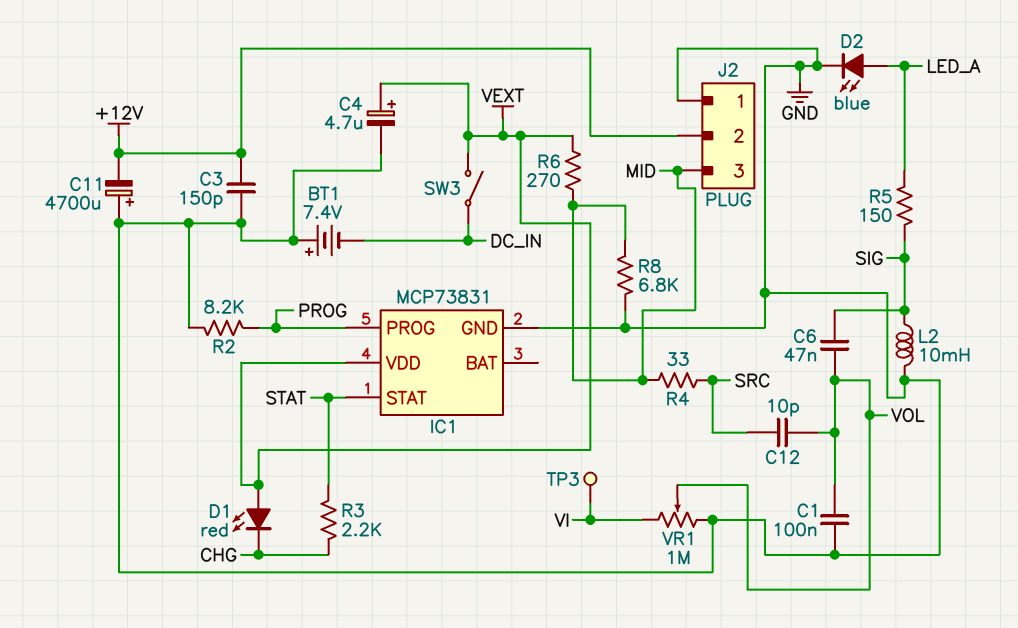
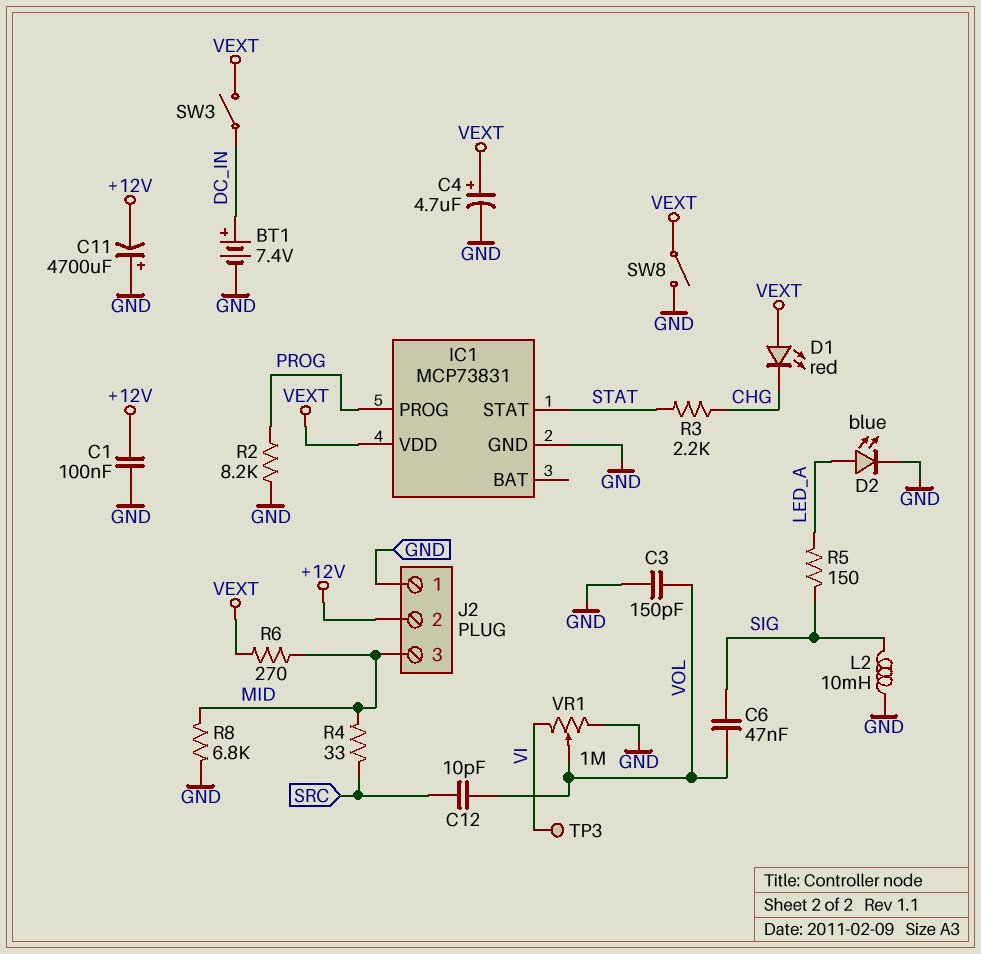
BT1: 7.4V (plus GND, minus DC_IN) -> 7.4V (plus DC_IN, minus GND)
C1: 100nF (GND, VOL) -> 100nF (+12V, GND)
C3: 150pF (+12V, GND) -> 150pF (GND, VOL)
SW8: none -> switch (GND, VEXT)

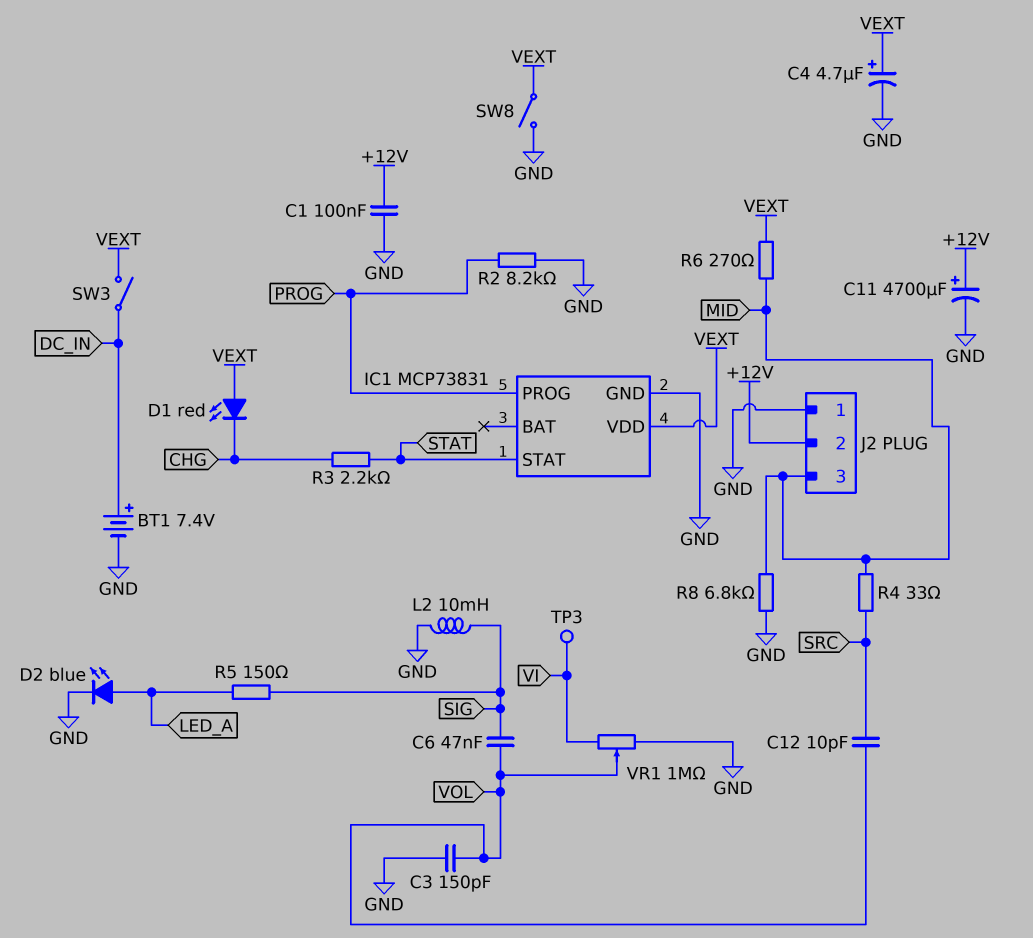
C11: 4700uF (plus GND, minus +12V) -> 4700uF (plus +12V, minus GND)

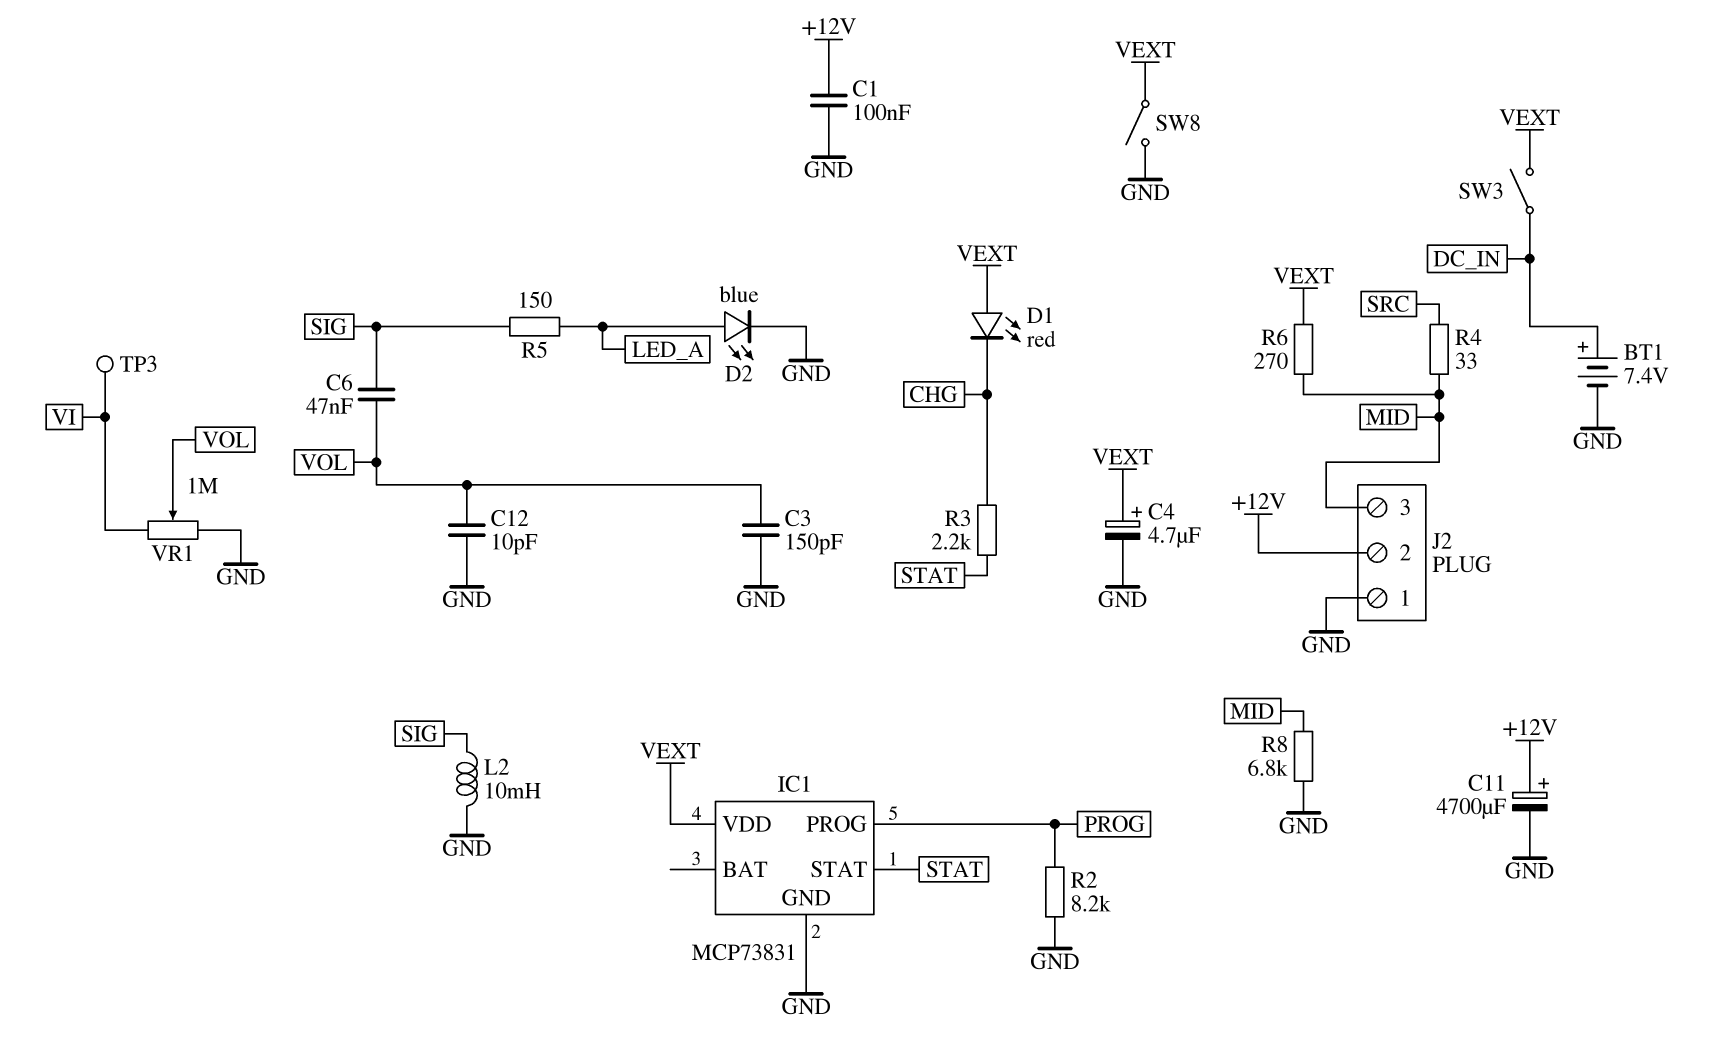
C12: 10pF (SRC, VOL) -> 10pF (GND, VOL)

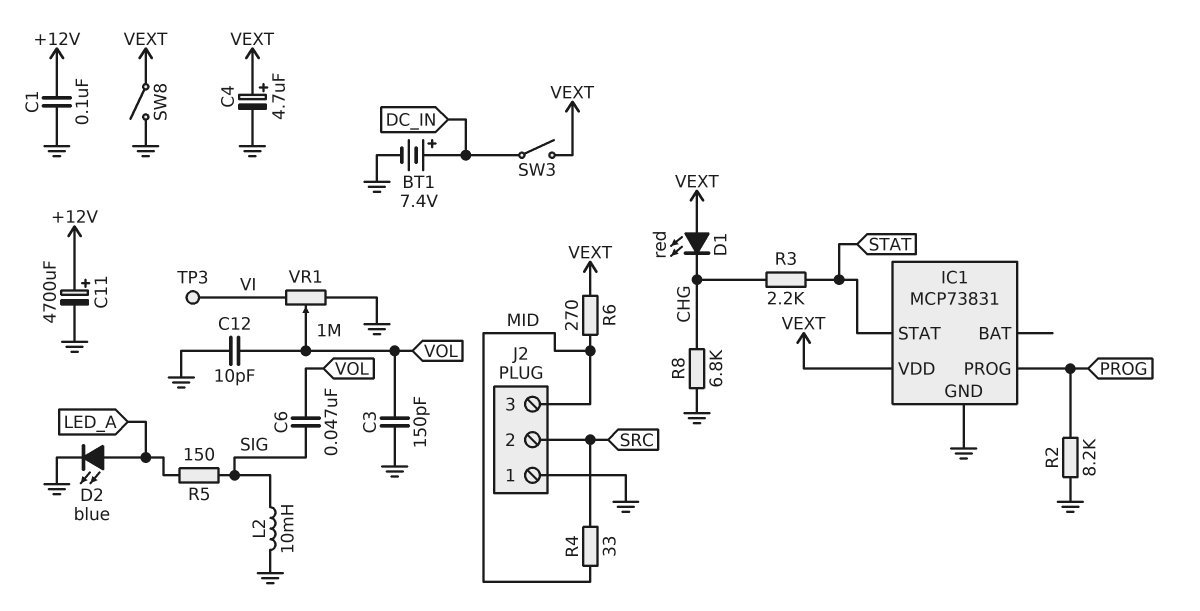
J2 pin 2: +12V -> SRC
R8: 6.8k (GND, MID) -> 6.8k (CHG, GND)

